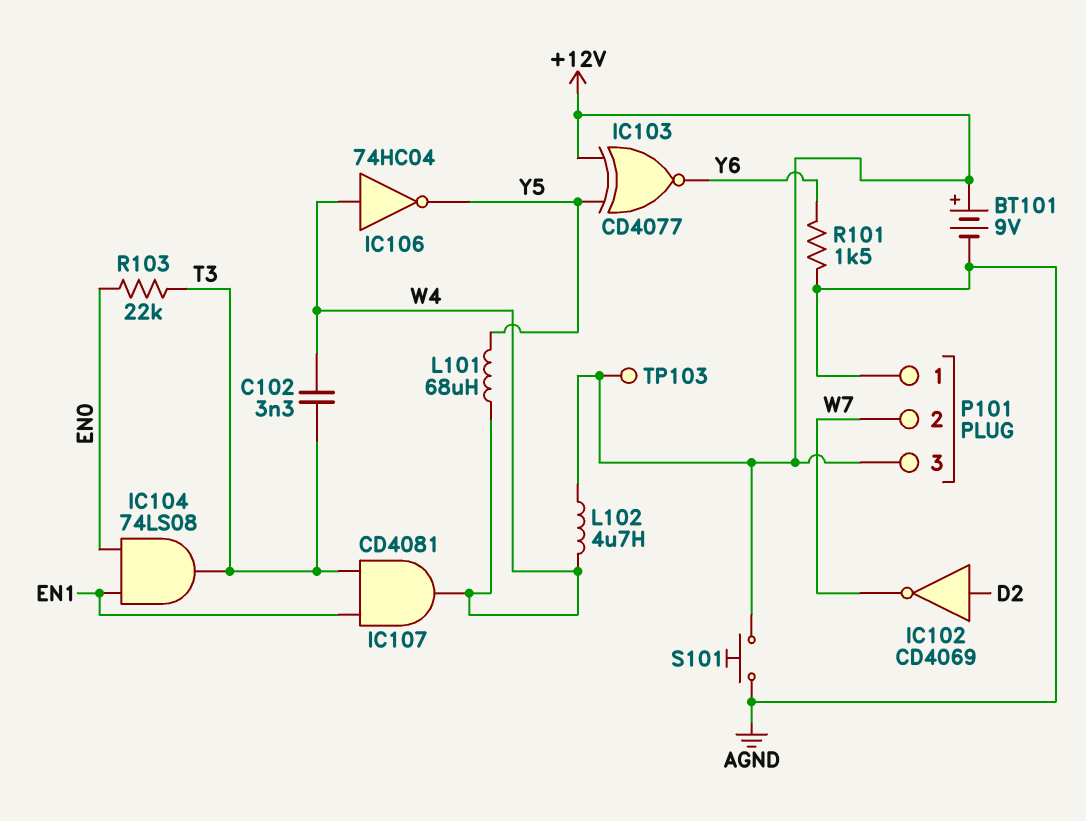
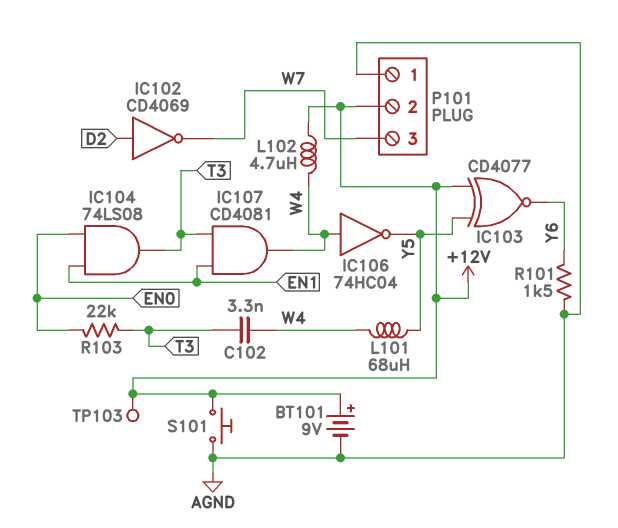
P101 pin 2: W7 -> +12V
P101 pin 3: +12V -> W7

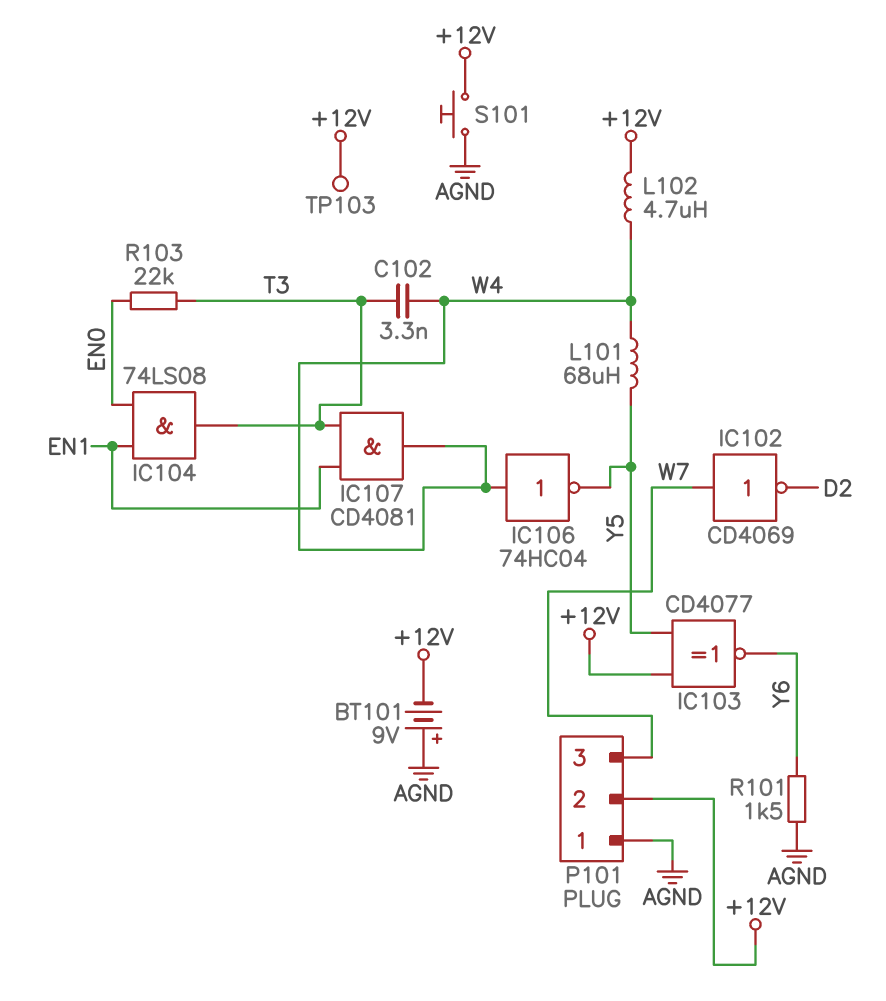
BT101: 9V (plus +12V, minus AGND) -> 9V (plus AGND, minus +12V)
IC102: NOT CD4069 (in D2, out W7) -> NOT CD4069 (in W7, out D2)

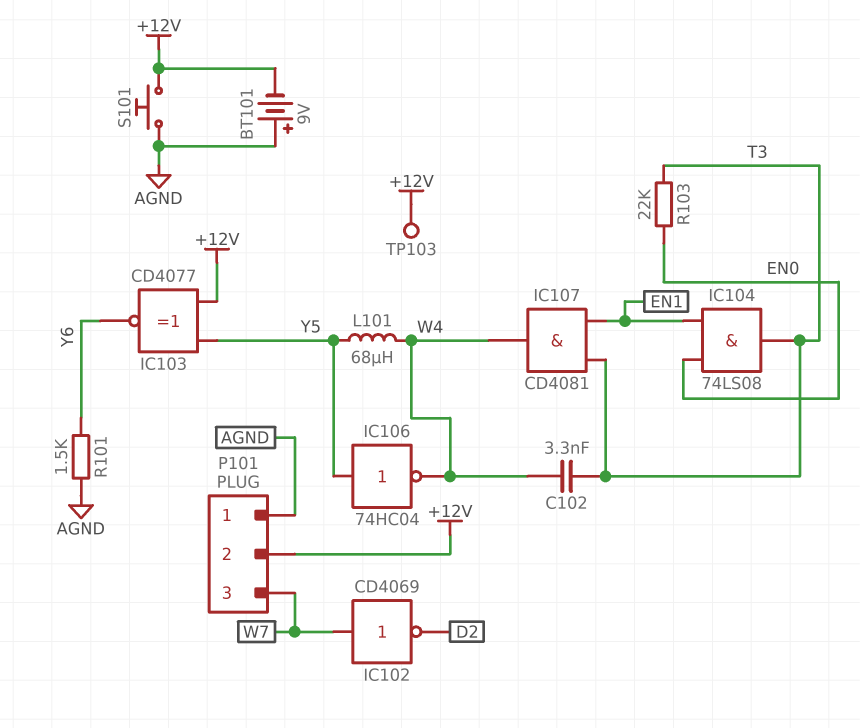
IC106: NOT 74HC04 (in W4, out Y5) -> NOT 74HC04 (in Y5, out W4)
L102: 4.7uH (+12V, W4) -> none

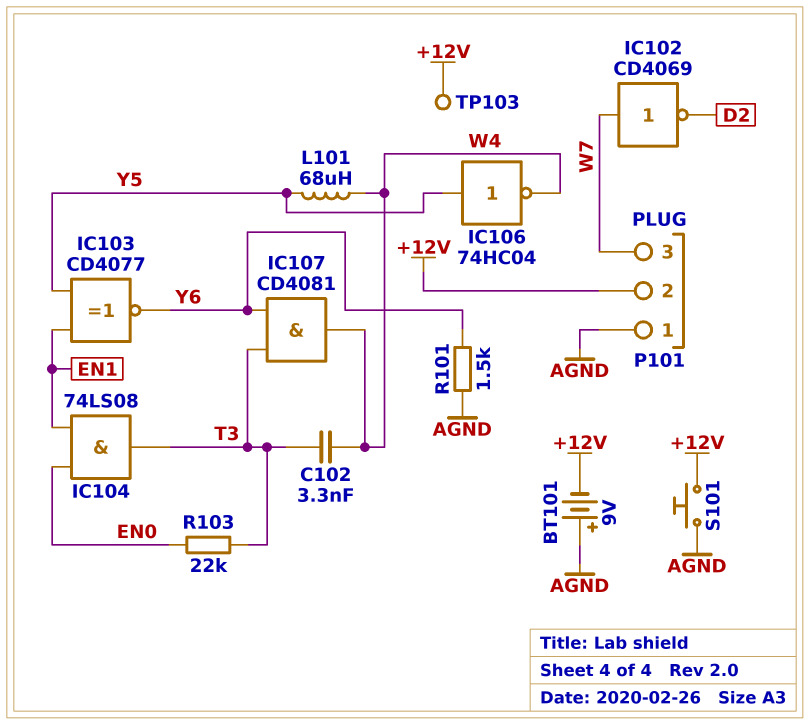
IC103: XNOR CD4077 (in +12V, in Y5, out Y6) -> XNOR CD4077 (in EN1, in Y5, out Y6)
IC107: AND CD4081 (in EN1, in T3, out W4) -> AND CD4081 (in T3, in Y6, out W4)

